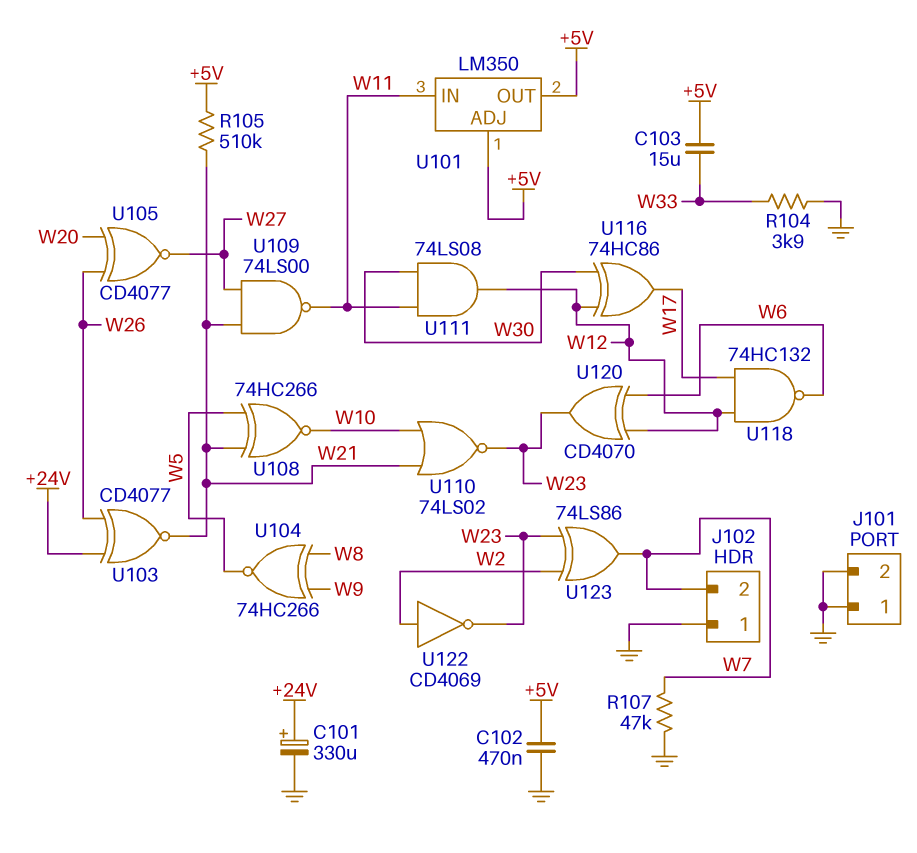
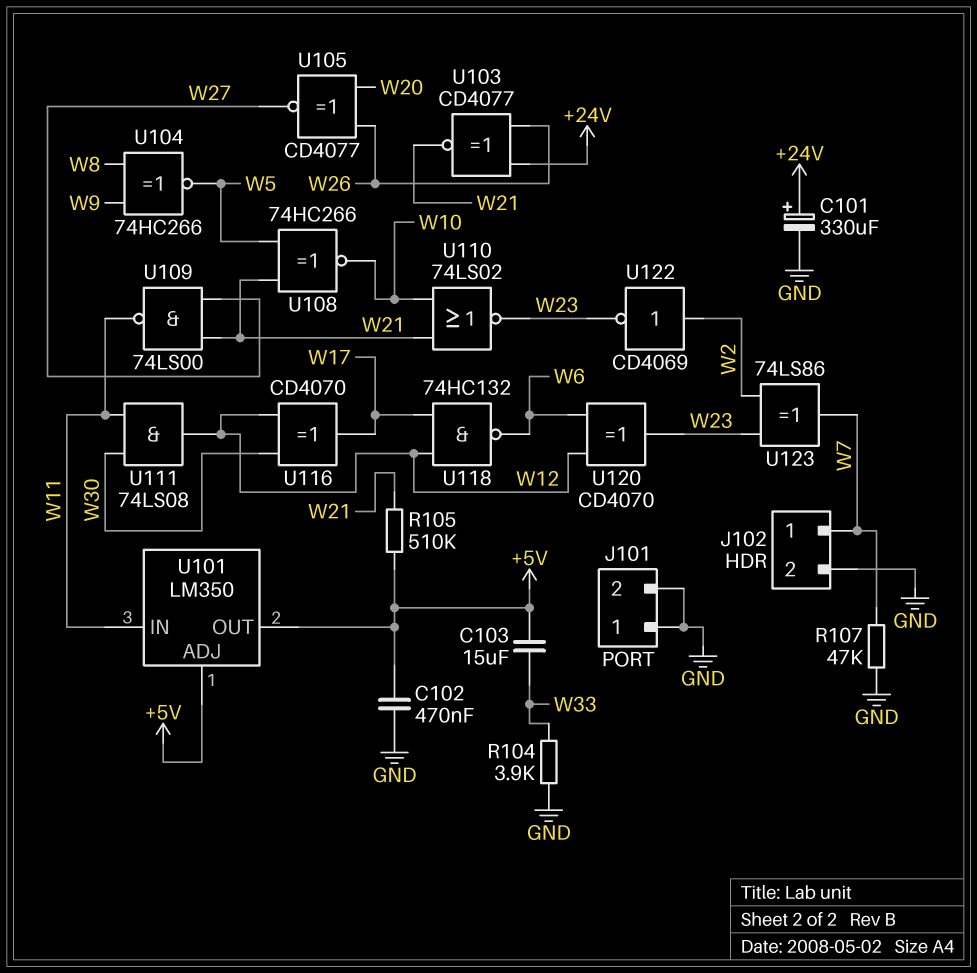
J102 pin 1: GND -> W7
J102 pin 2: W7 -> GND
U116: XOR 74HC86 (in W12, in W30, out W17) -> XOR CD4070 (in W12, in W30, out W17)

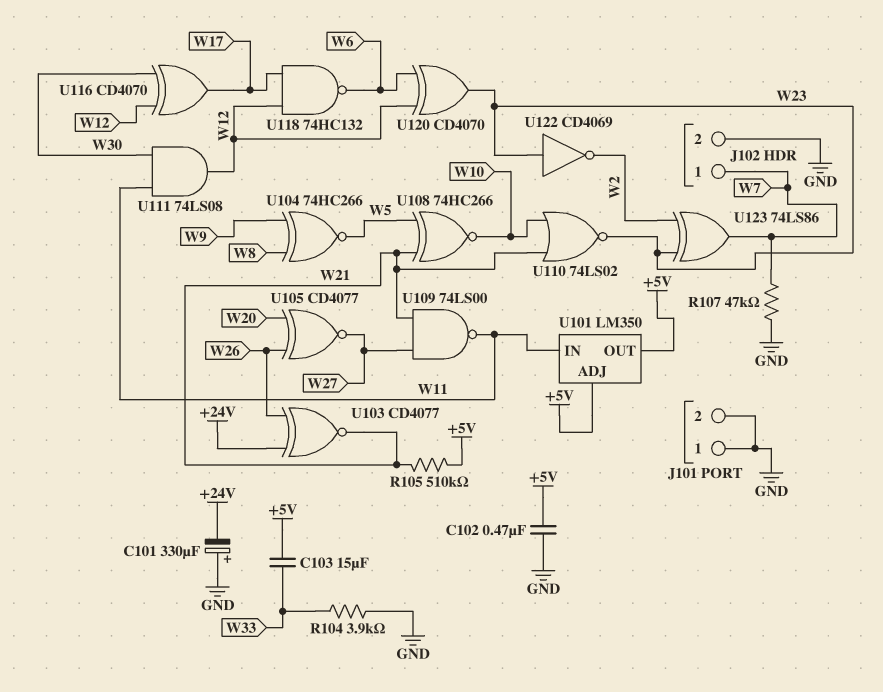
C101: 330uF (plus +24V, minus GND) -> 330uF (plus GND, minus +24V)
U122: NOT CD4069 (in W2, out W23) -> NOT CD4069 (in W23, out W2)

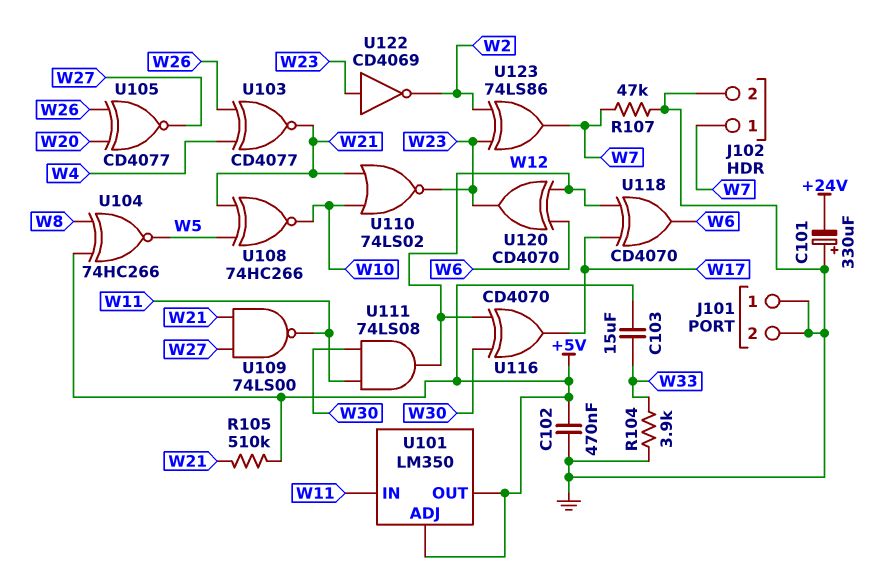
U103: XNOR CD4077 (in +24V, in W26, out W21) -> XNOR CD4077 (in W4, in W26, out W21)
U104: XNOR 74HC266 (in W8, in W9, out W5) -> XNOR 74HC266 (in +5V, in W8, out W5)
U118: NAND 74HC132 (in W12, in W17, out W6) -> XOR CD4070 (in W12, in W17, out W6)

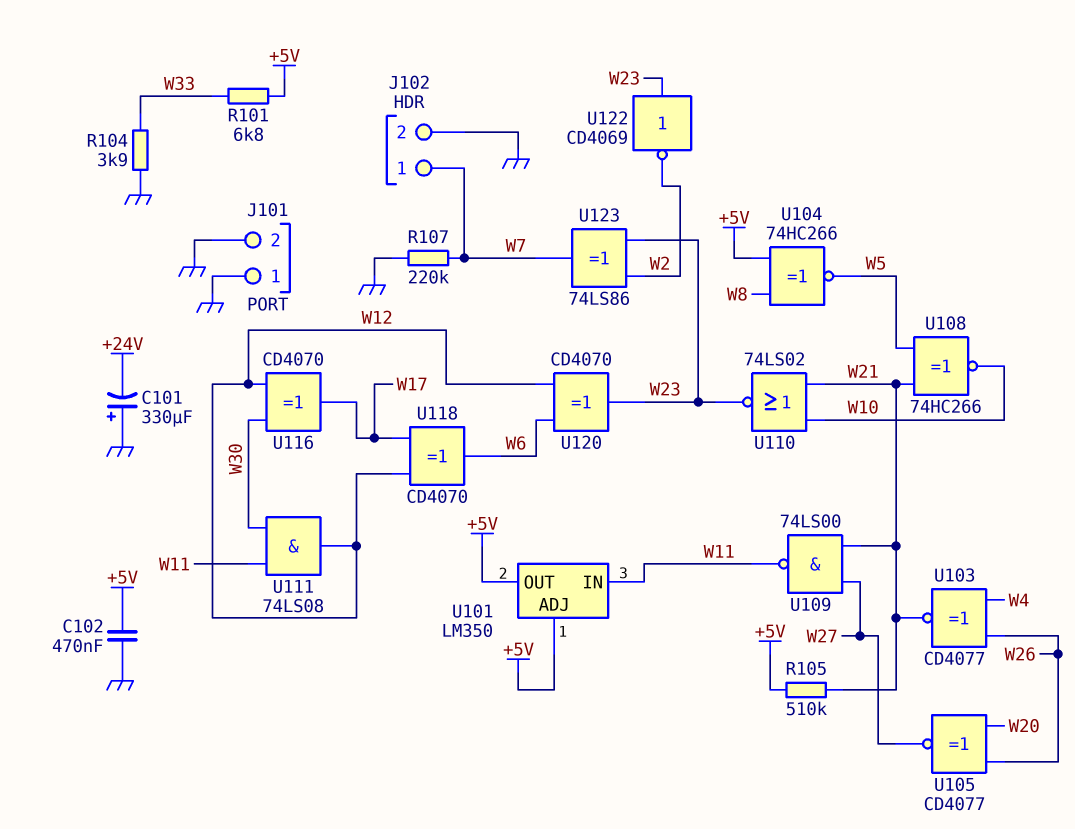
C103: 15uF (+5V, W33) -> none
R101: none -> 6.8k (+5V, W33)
R107: 47k (GND, W7) -> 220k (GND, W7)

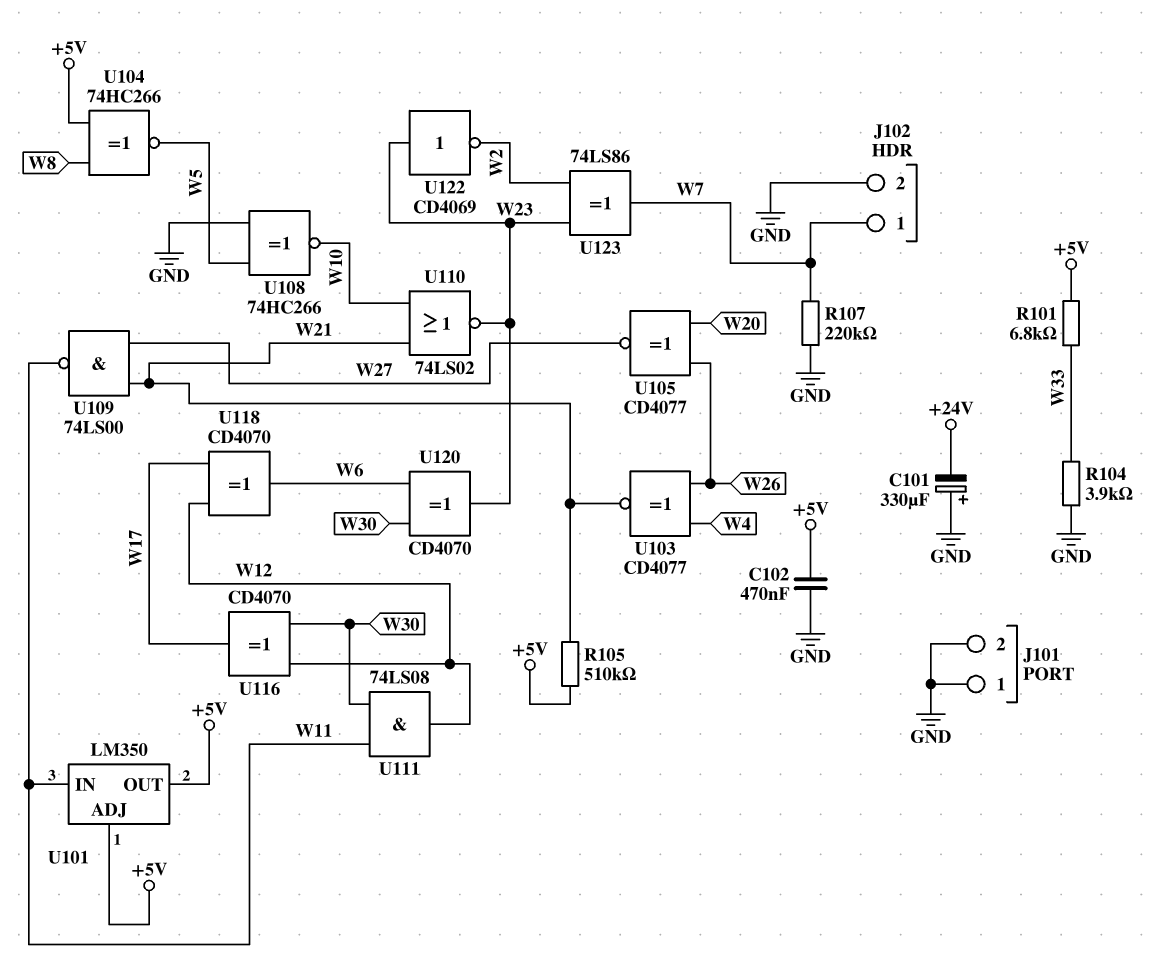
U108: XNOR 74HC266 (in W5, in W21, out W10) -> XNOR 74HC266 (in GND, in W5, out W10)
U120: XOR CD4070 (in W6, in W12, out W23) -> XOR CD4070 (in W6, in W30, out W23)

